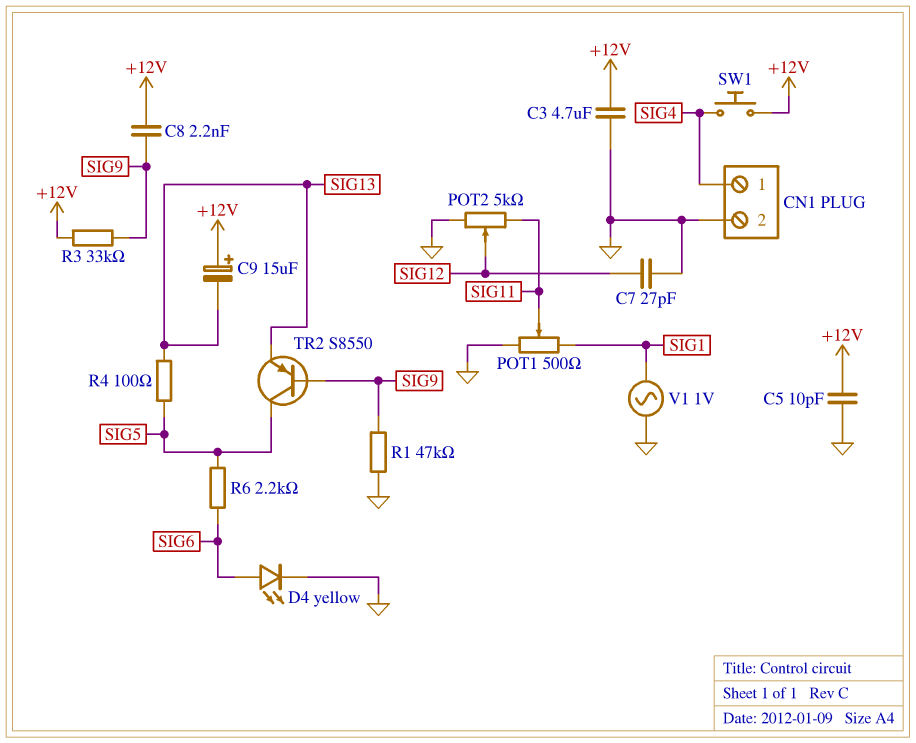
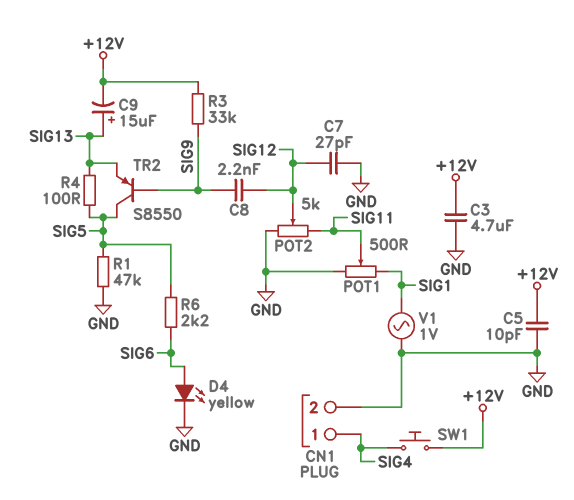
C8: 2.2nF (+12V, SIG9) -> 2.2nF (SIG9, SIG12)
C9: 15uF (plus +12V, minus SIG13) -> 15uF (plus SIG13, minus +12V)
R1: 47k (GND, SIG9) -> 47k (GND, SIG5)

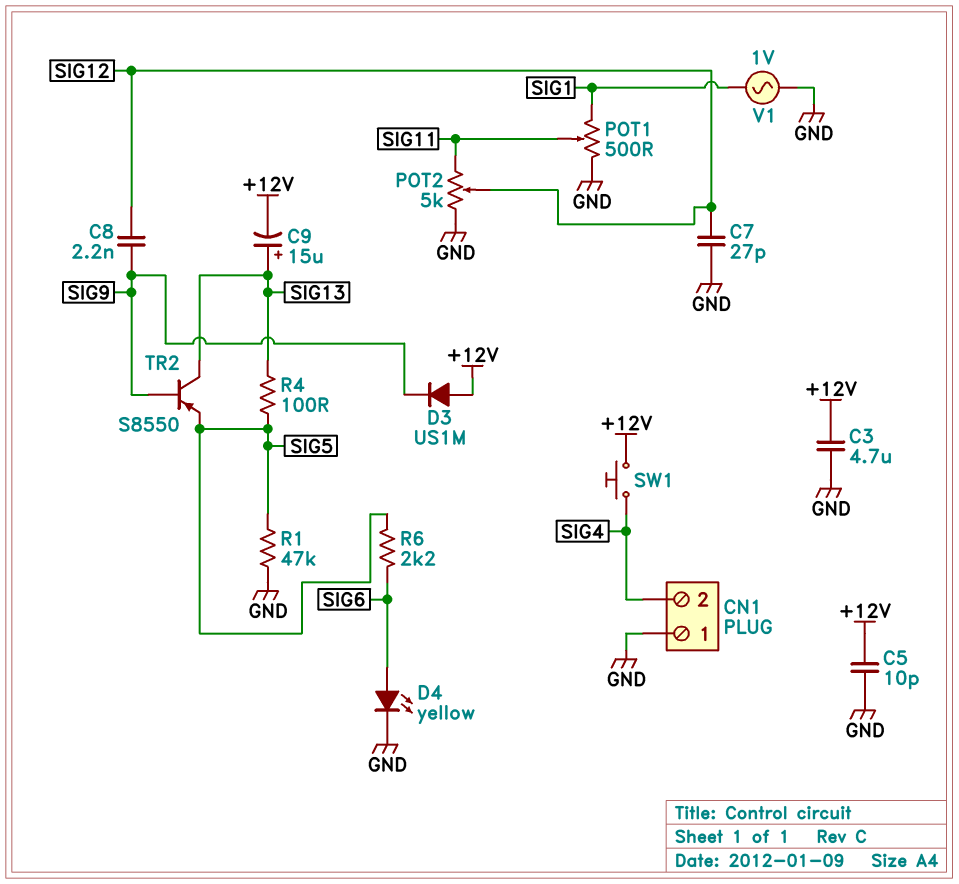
CN1 pin 1: SIG4 -> GND
CN1 pin 2: GND -> SIG4
D3: none -> diode US1M (A +12V, K SIG9)
R3: 33k (+12V, SIG9) -> none
TR2: PNP S8550 (B SIG9, C SIG5, E SIG13) -> PNP S8550 (B SIG9, C SIG13, E SIG5)

